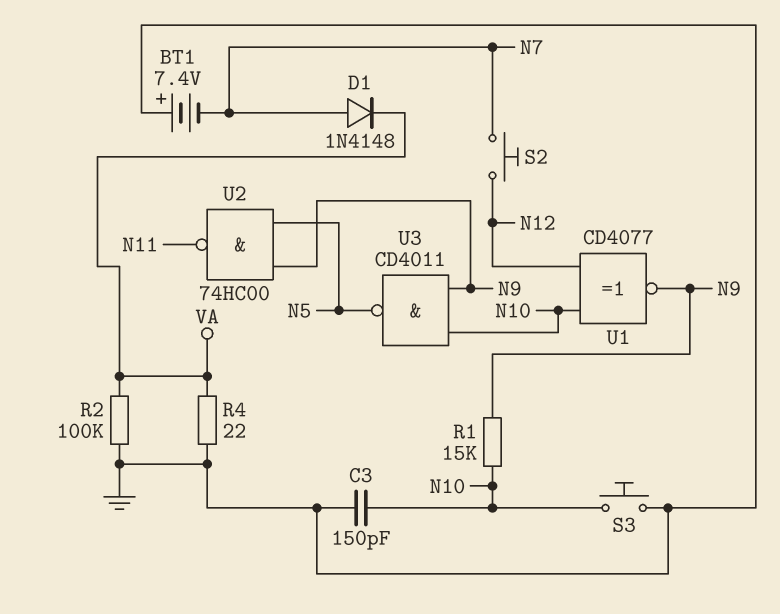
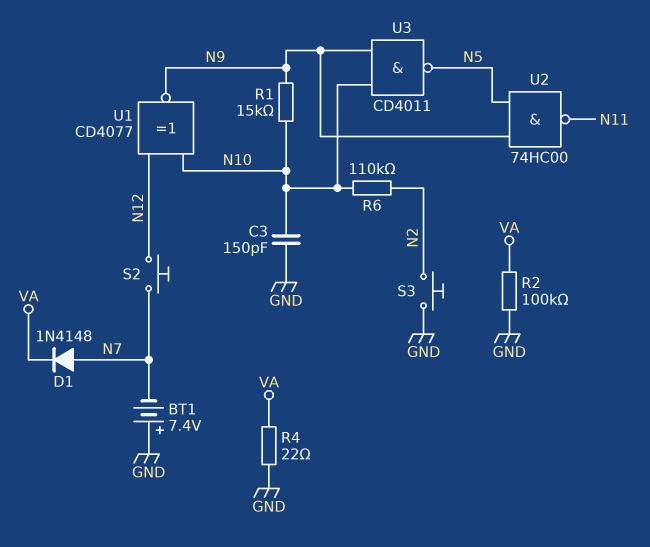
R6: none -> 110k (N2, N10)
S3: button (GND, N10) -> button (GND, N2)

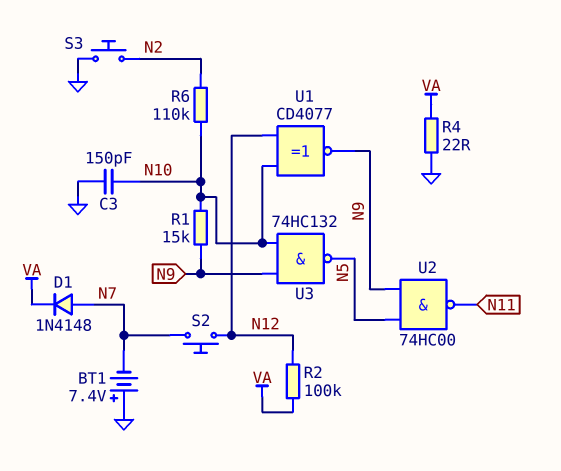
R2: 100k (GND, VA) -> 100k (N12, VA)
U3: NAND CD4011 (in N9, in N10, out N5) -> NAND 74HC132 (in N9, in N10, out N5)

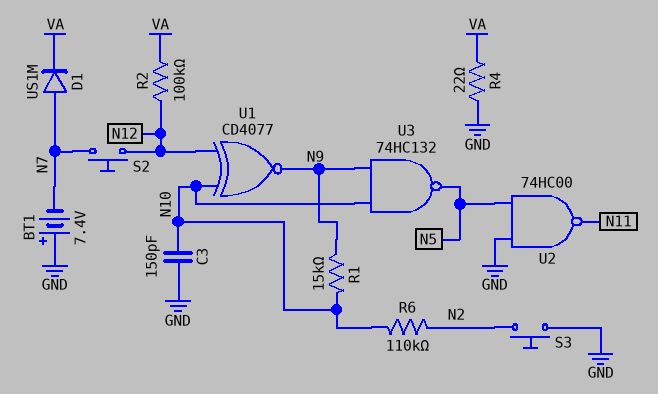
D1: diode 1N4148 (A N7, K VA) -> diode US1M (A N7, K VA)
U2: NAND 74HC00 (in N5, in N9, out N11) -> NAND 74HC00 (in GND, in N5, out N11)

